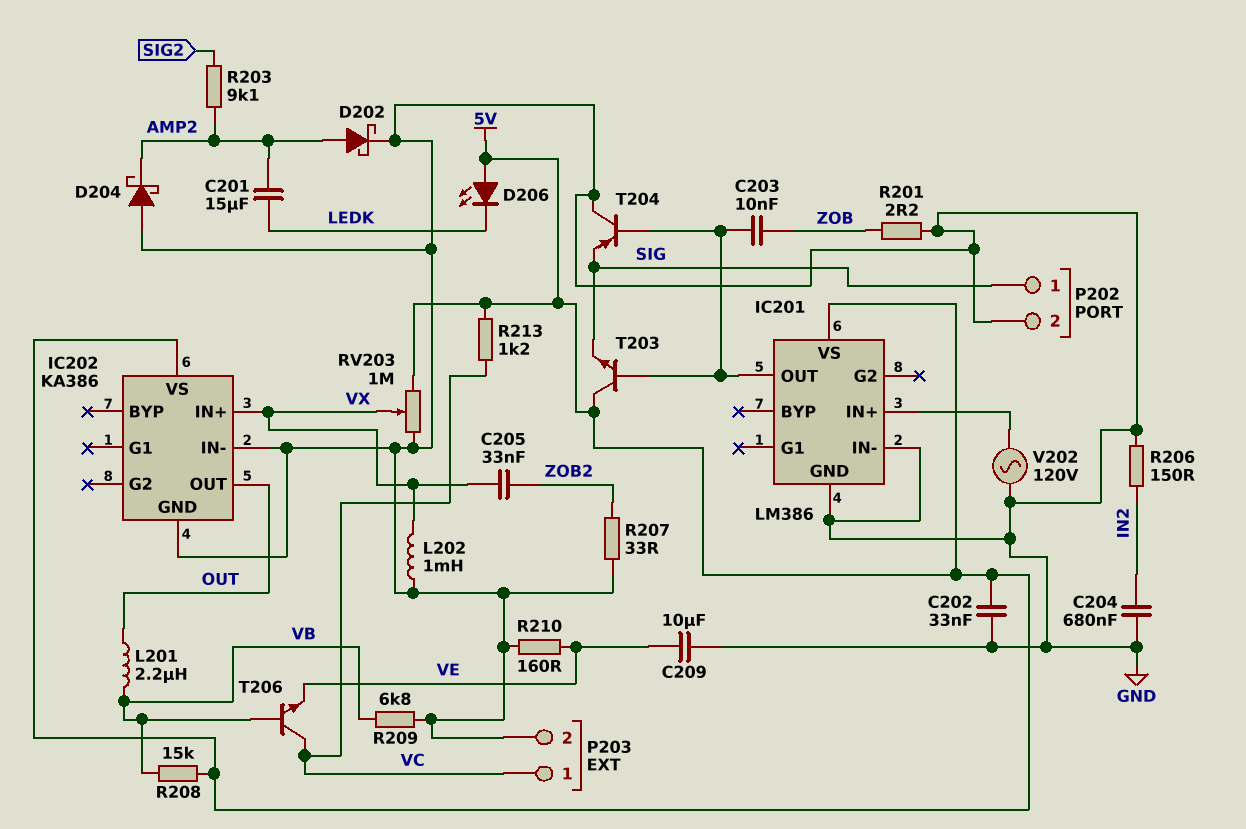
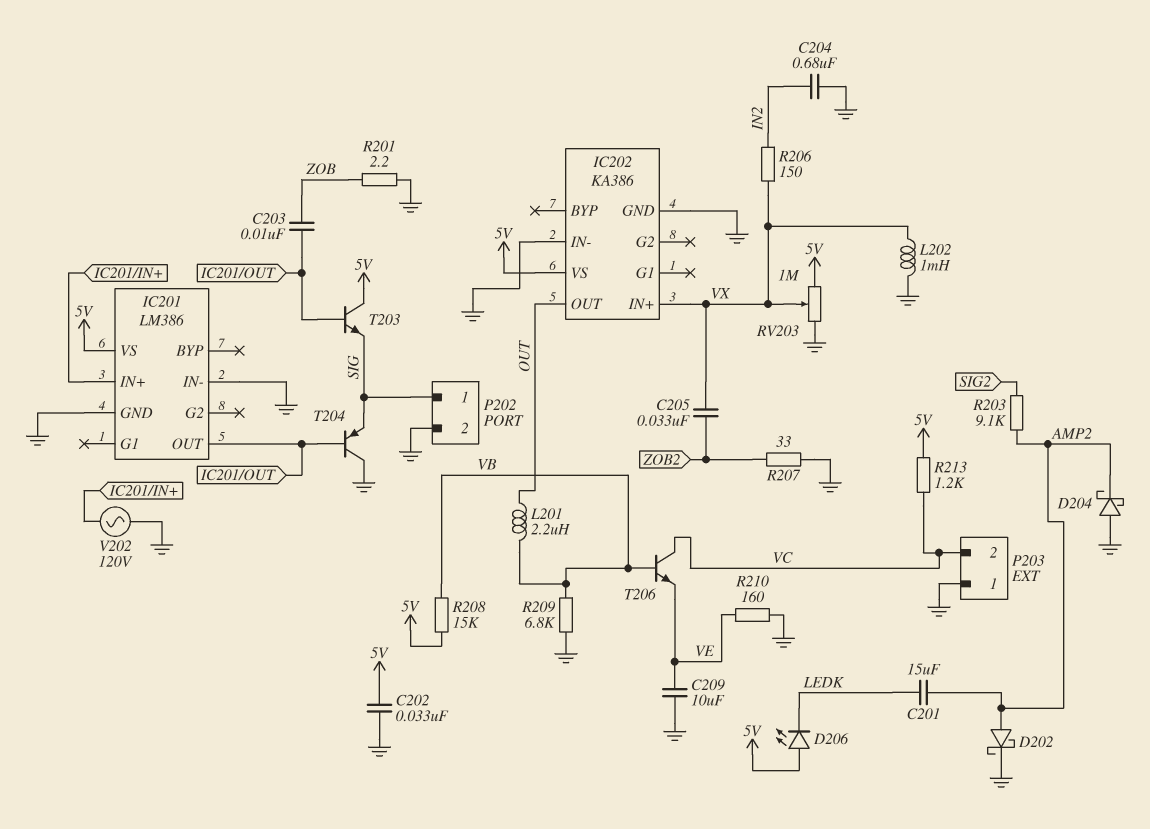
P203 pin 1: VC -> GND
P203 pin 2: GND -> VC
R206: 150 (GND, IN2) -> 150 (IN2, VX)

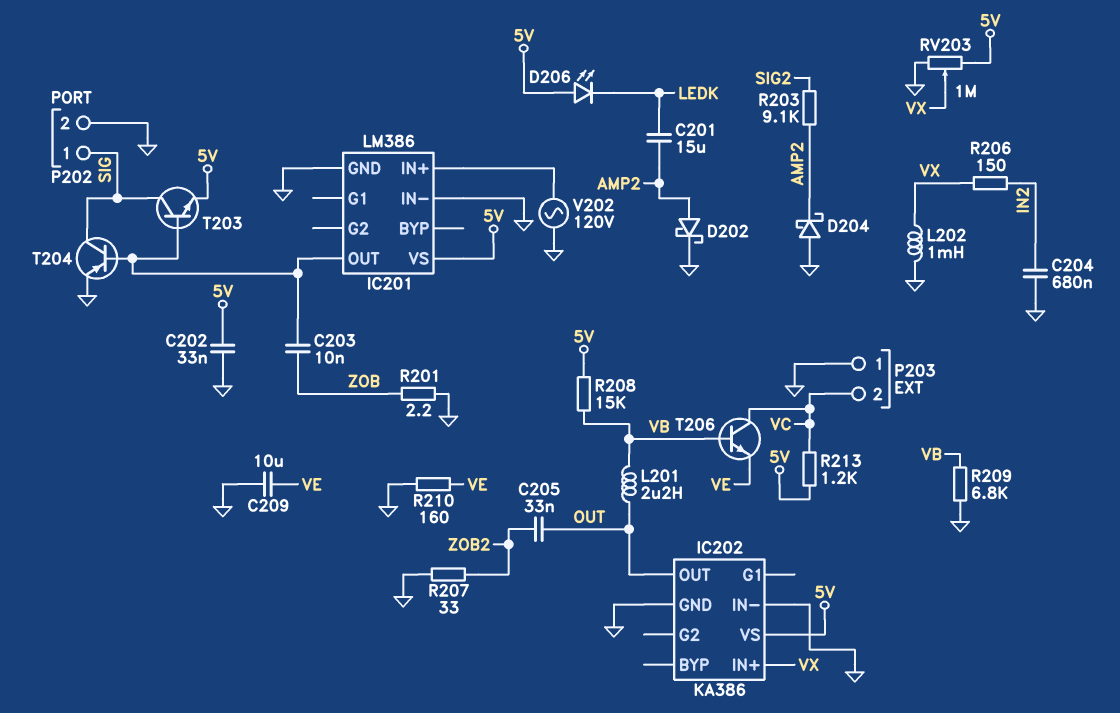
C205: 33nF (VX, ZOB2) -> 33nF (OUT, ZOB2)
T203: NPN (B IC201/OUT, C 5V, E SIG) -> NPN (B IC201/OUT, C SIG, E 5V)
T204: PNP (B IC201/OUT, C GND, E SIG) -> PNP (B IC201/OUT, C SIG, E GND)

